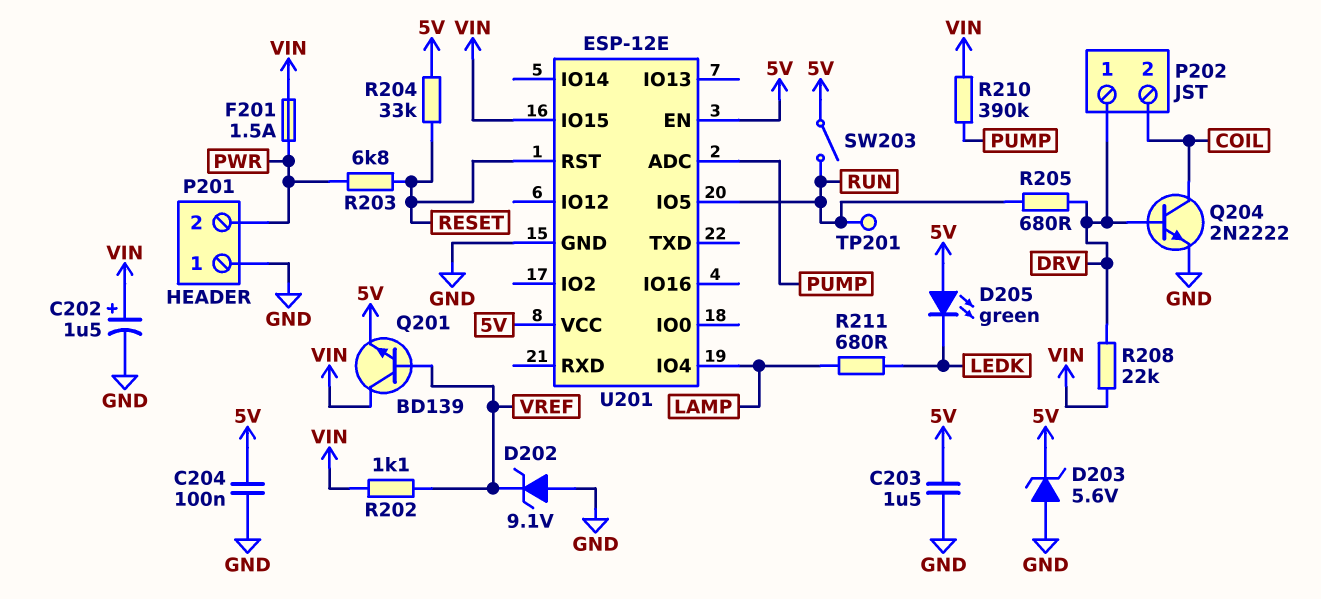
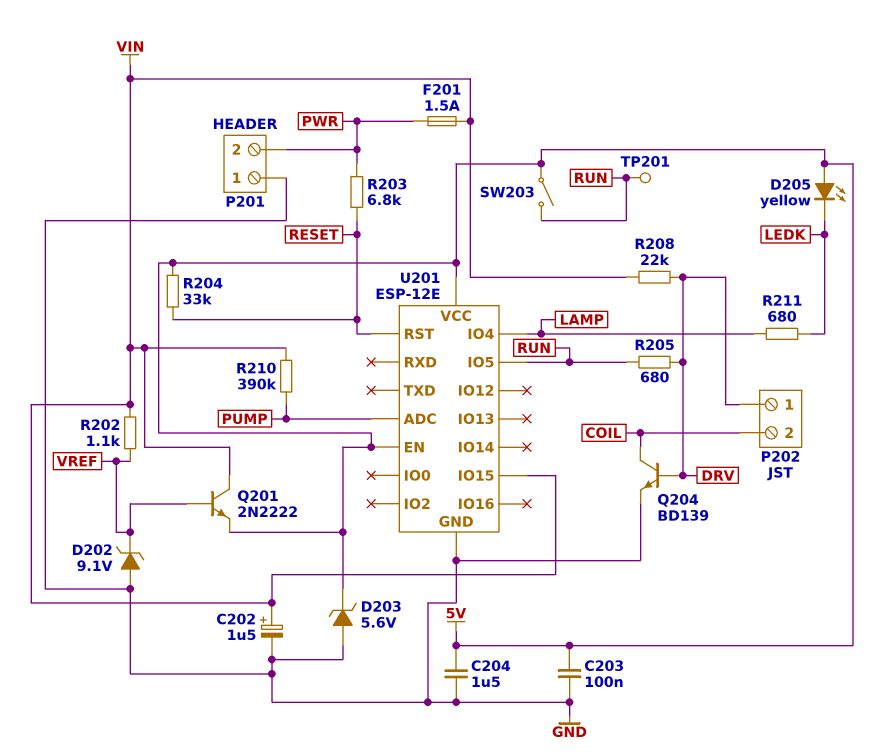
C203: 1.5uF (5V, GND) -> 100nF (5V, GND)
C204: 100nF (5V, GND) -> 1.5uF (5V, GND)
D205: LED green (A 5V, K LEDK) -> LED yellow (A 5V, K LEDK)
Q201: NPN BD139 (B VREF, C VIN, E 5V) -> NPN 2N2222 (B VREF, C VIN, E 5V)
Q204: NPN 2N2222 (B DRV, C COIL, E GND) -> NPN BD139 (B DRV, C COIL, E GND)

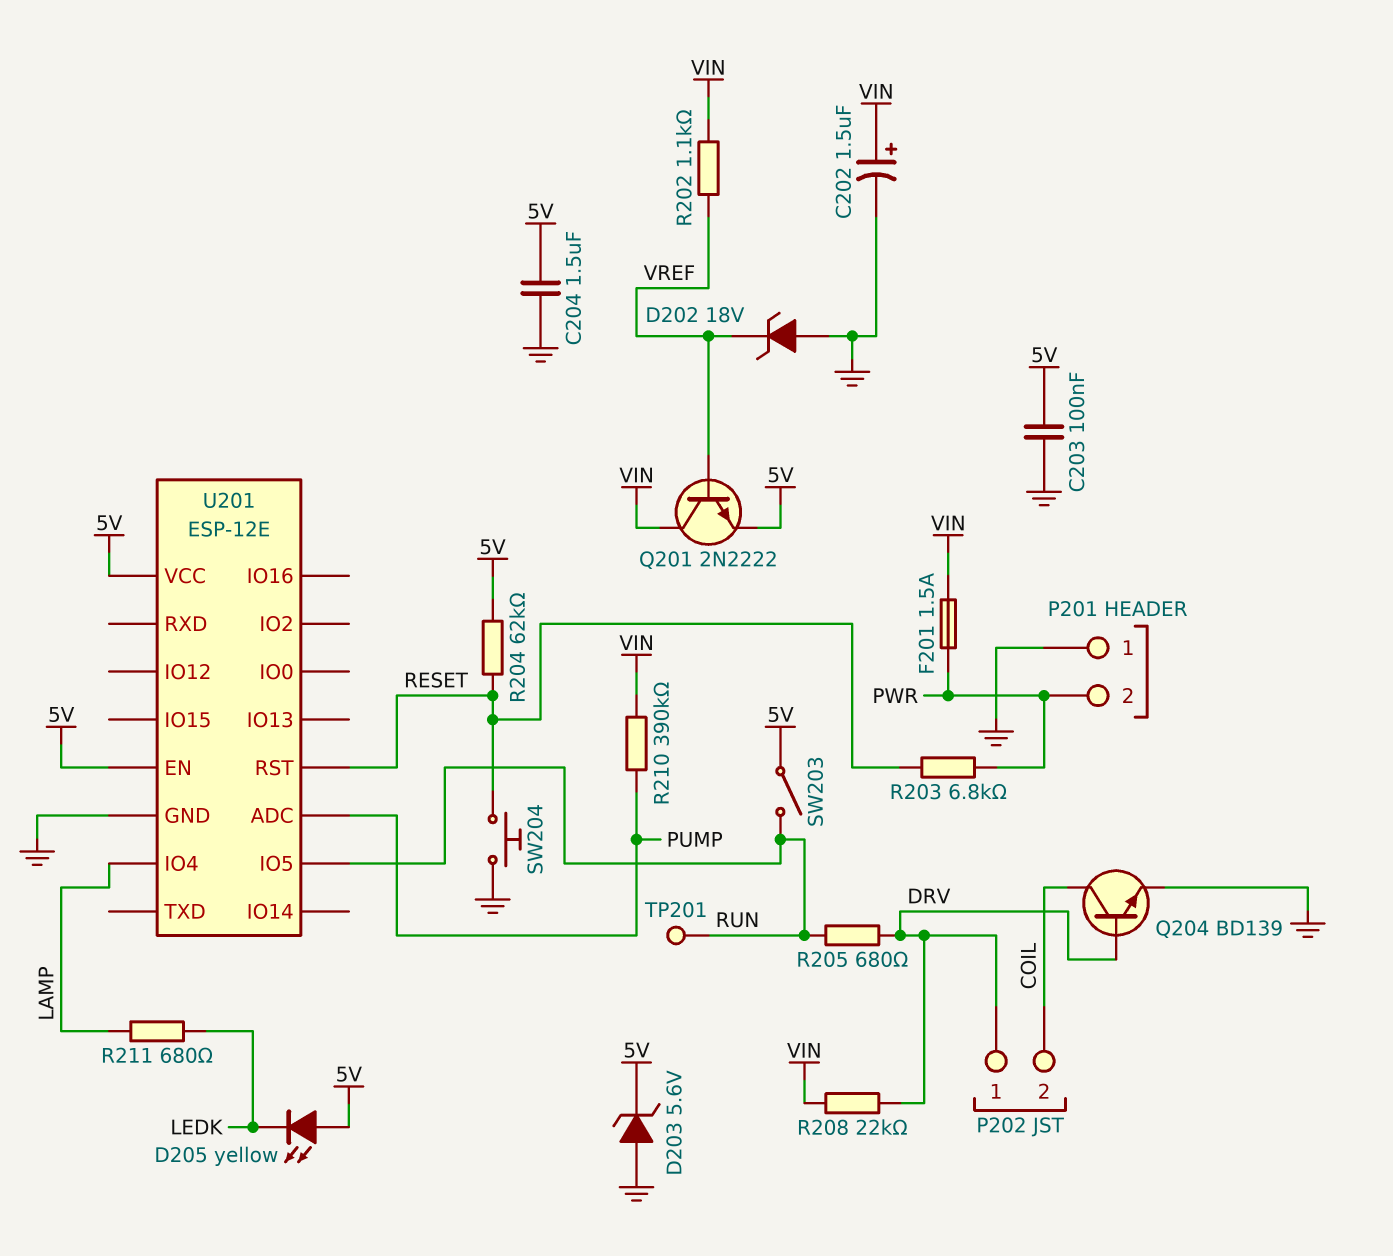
D202: zener 9.1V (A GND, K VREF) -> zener 18V (A GND, K VREF)
R204: 33k (5V, RESET) -> 62k (5V, RESET)
SW204: none -> button (GND, RESET)
U201 pin IO15: VIN -> none

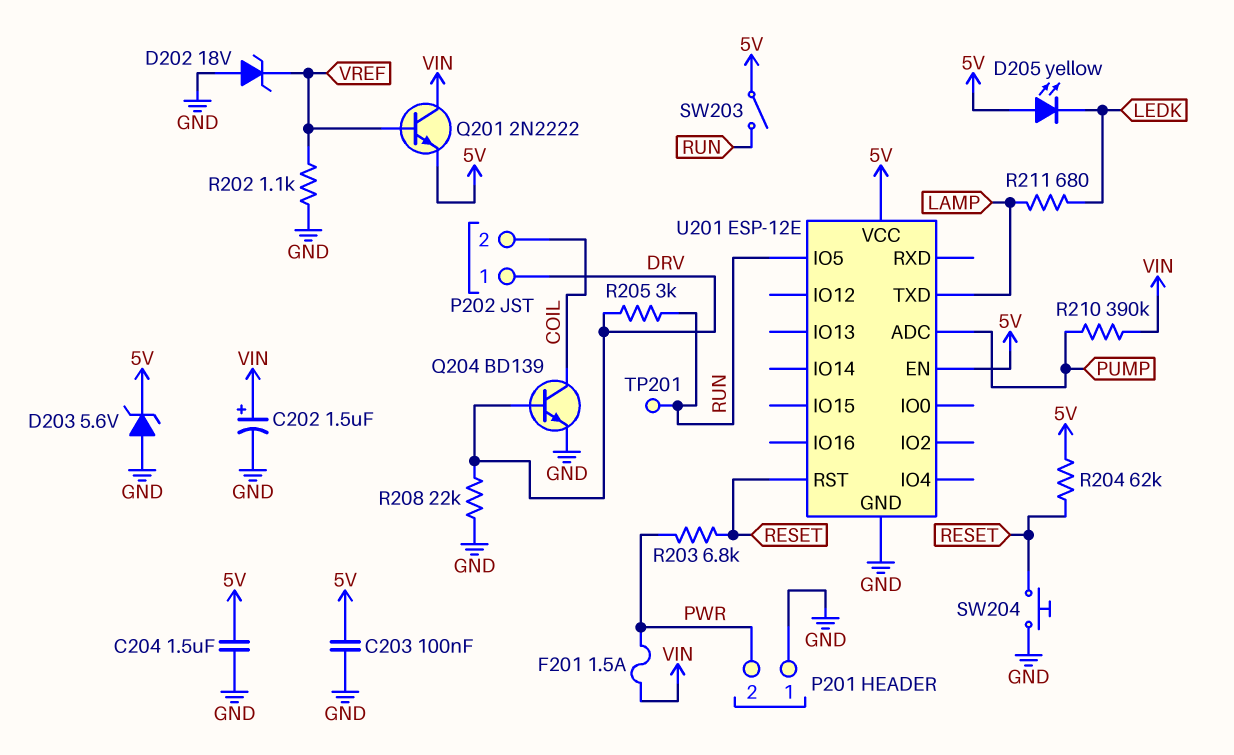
R202: 1.1k (VIN, VREF) -> 1.1k (GND, VREF)
R205: 680 (DRV, RUN) -> 3k (DRV, RUN)
R208: 22k (DRV, VIN) -> 22k (DRV, GND)
U201 pin IO4: LAMP -> none
U201 pin TXD: none -> LAMP

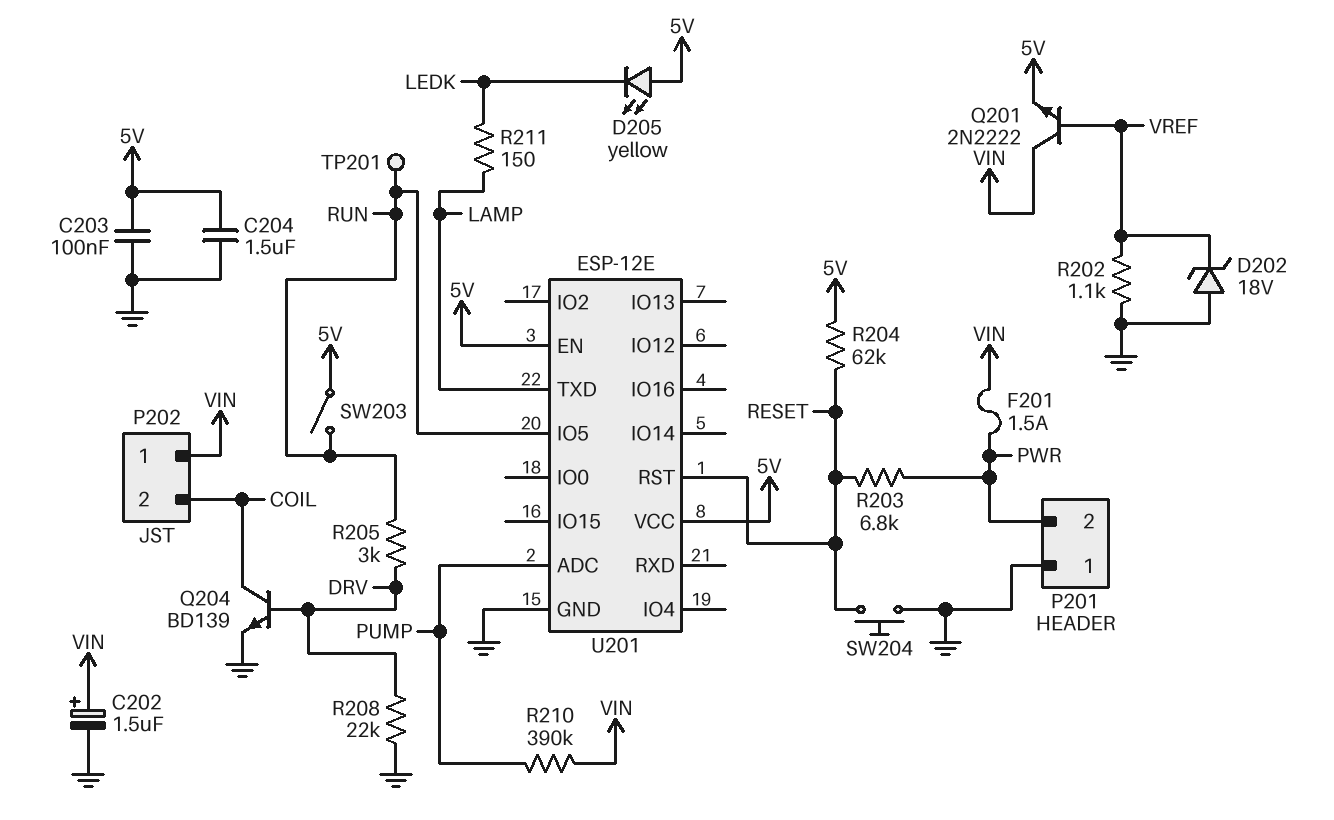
D203: zener 5.6V (A GND, K 5V) -> none
P202 pin 1: DRV -> VIN
R211: 680 (LAMP, LEDK) -> 150 (LAMP, LEDK)

